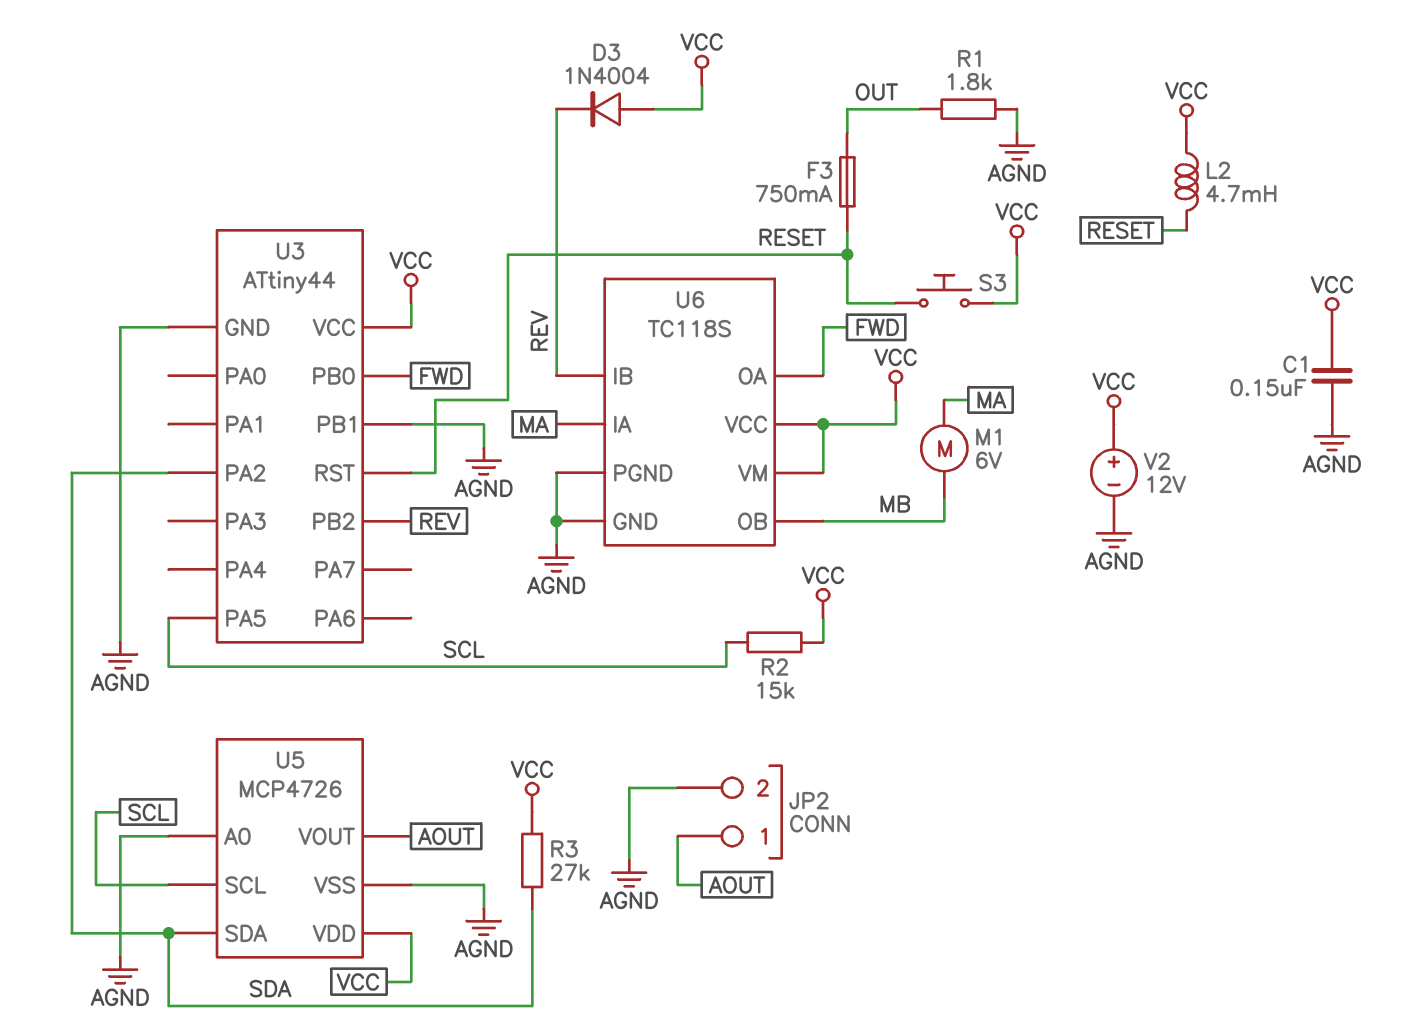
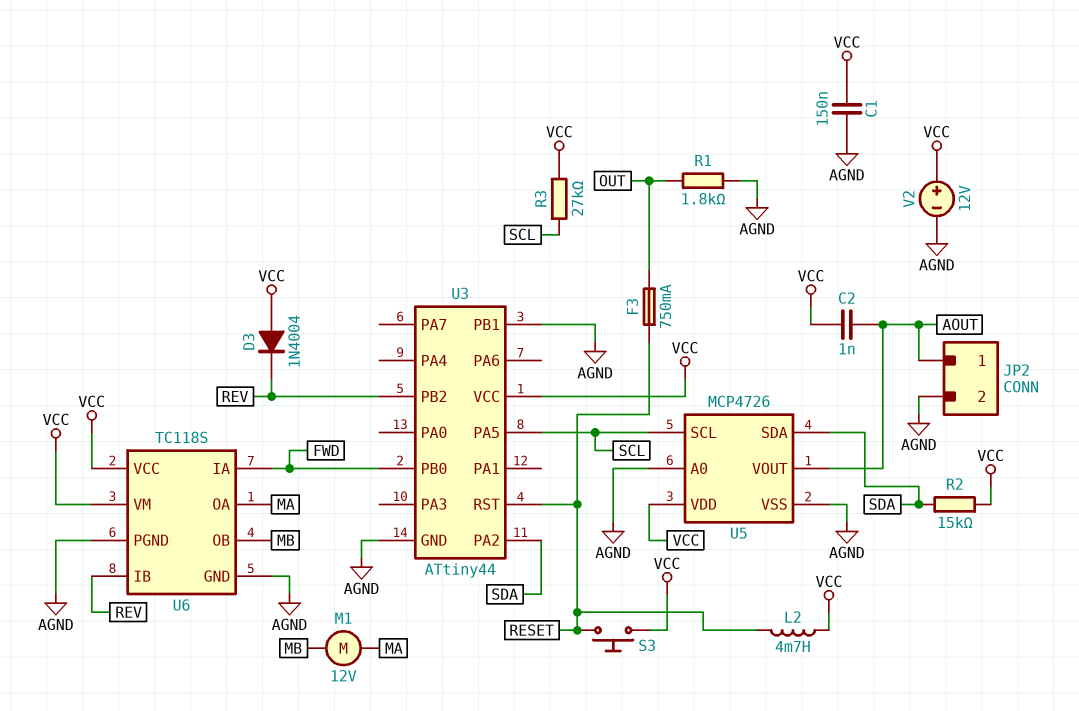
C2: none -> 1nF (AOUT, VCC)
M1: motor 6V (MA, MB) -> motor 12V (MA, MB)
R2: 15k (SCL, VCC) -> 15k (SDA, VCC)
R3: 27k (SDA, VCC) -> 27k (SCL, VCC)
U6 pin IA: MA -> FWD
U6 pin OA: FWD -> MA

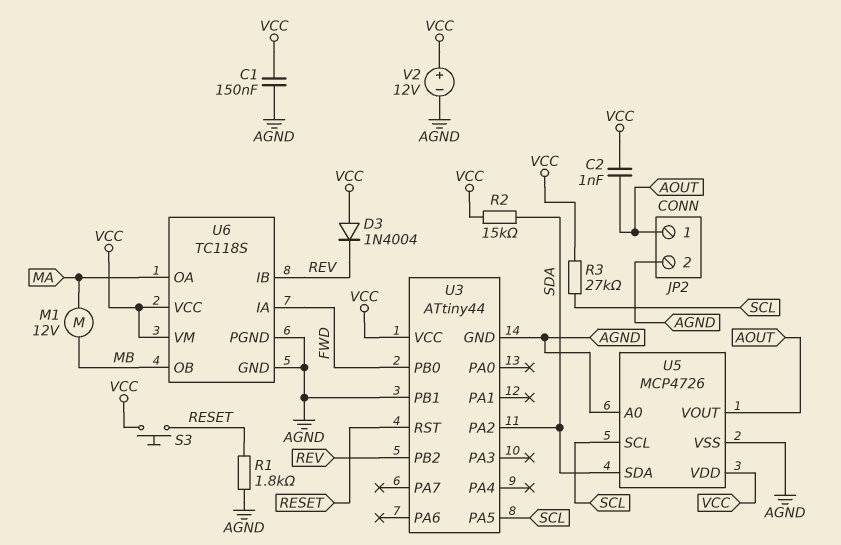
F3: 750mA (OUT, RESET) -> none
L2: 4.7mH (RESET, VCC) -> none
R1: 1.8k (AGND, OUT) -> 1.8k (AGND, RESET)

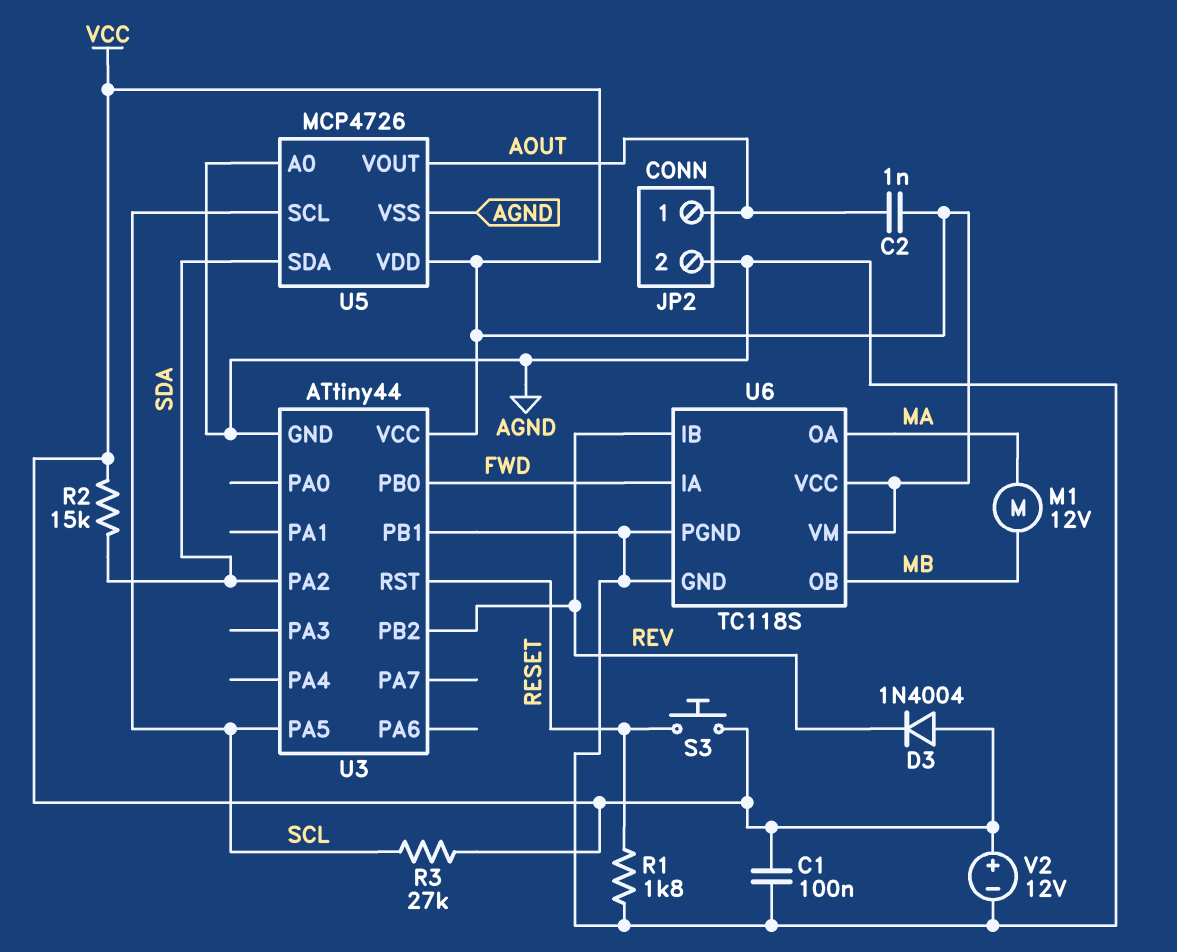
C1: 150nF (AGND, VCC) -> 100nF (AGND, VCC)

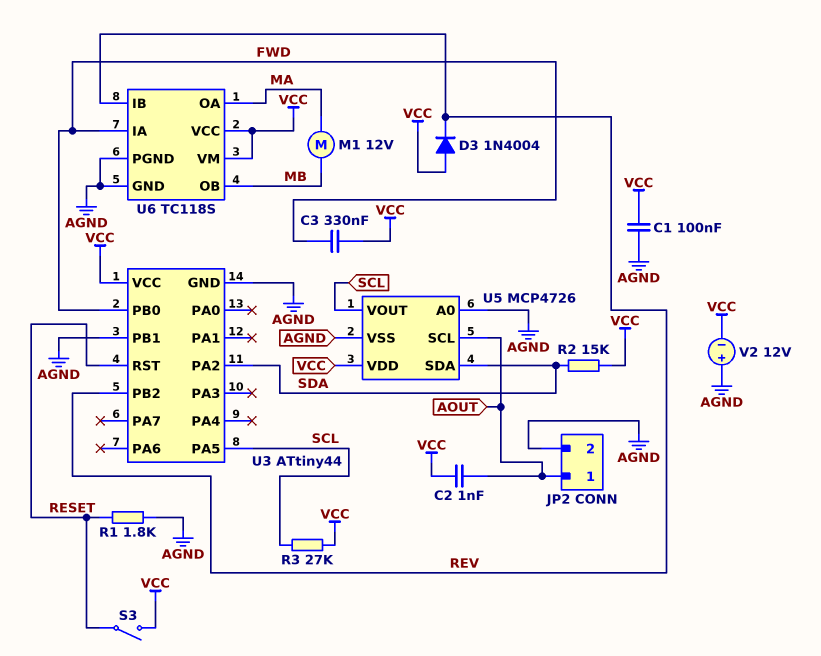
C3: none -> 330nF (FWD, VCC)
S3: button (RESET, VCC) -> switch (RESET, VCC)
U5 pin SCL: SCL -> AOUT
U5 pin VOUT: AOUT -> SCL
V2: 12V (plus VCC, minus AGND) -> 12V (plus AGND, minus VCC)

